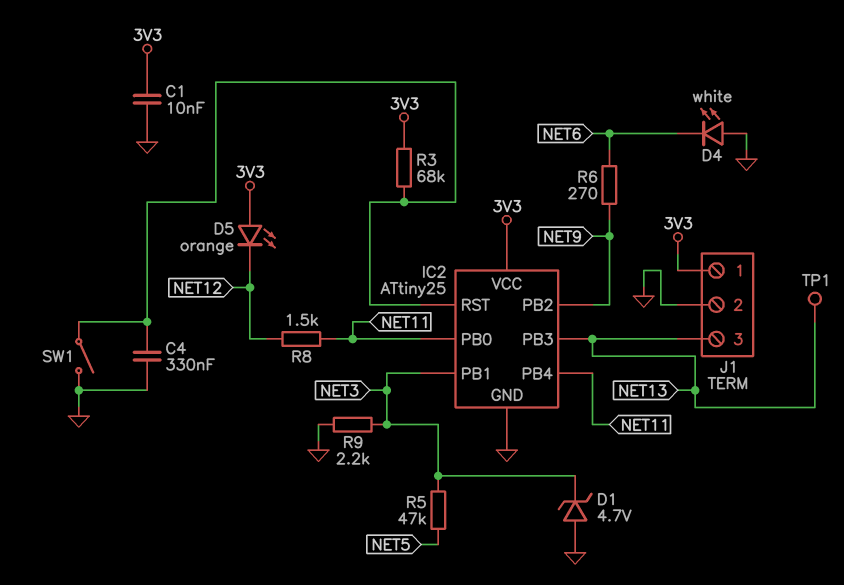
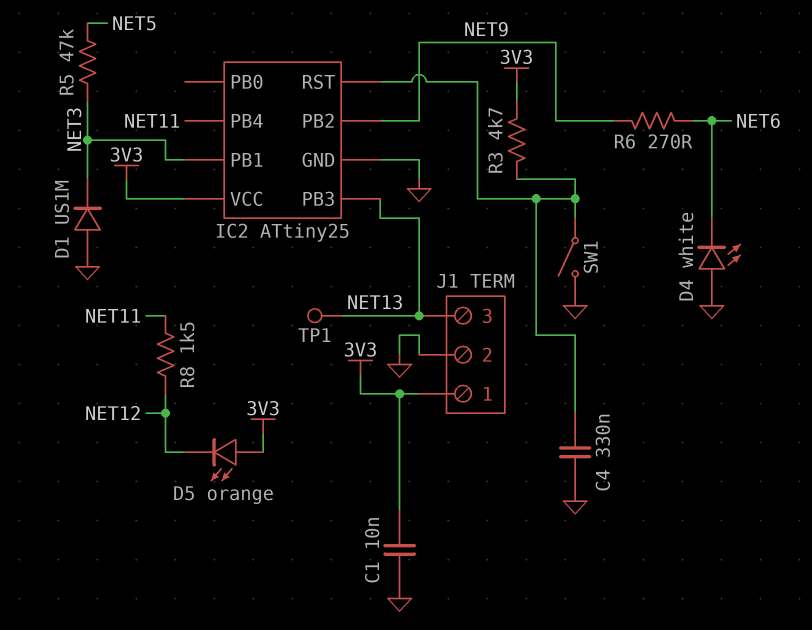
D1: zener 4.7V (A GND, K NET3) -> diode US1M (A GND, K NET3)
IC2 pin PB0: NET11 -> none
R3: 68k (3V3, IC2/RST) -> 4.7k (3V3, IC2/RST)
R9: 2.2k (GND, NET3) -> none

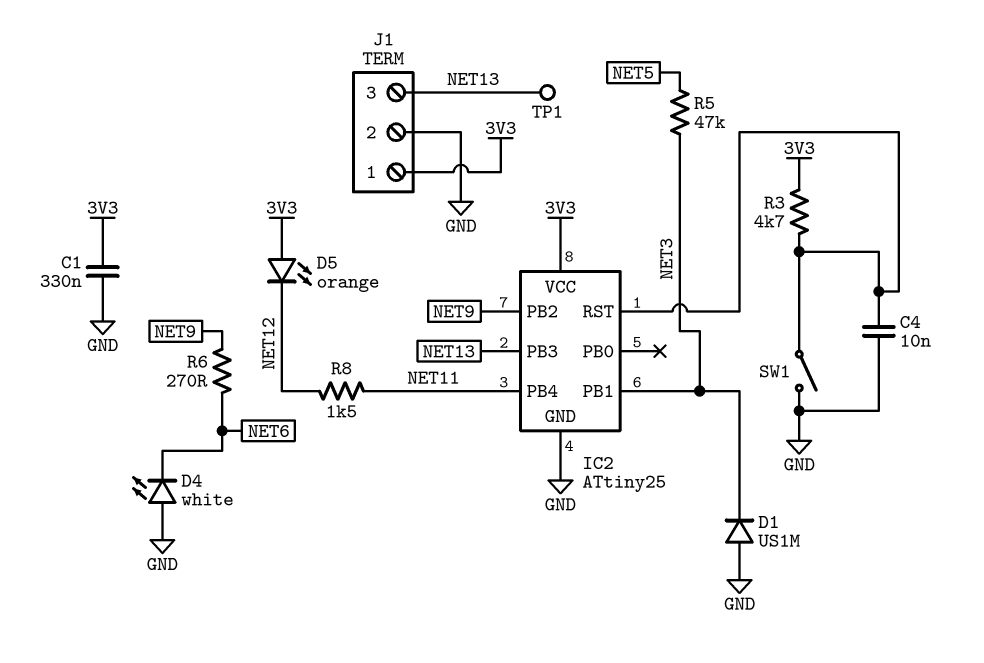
C1: 10nF (3V3, GND) -> 330nF (3V3, GND)
C4: 330nF (GND, IC2/RST) -> 10nF (GND, IC2/RST)

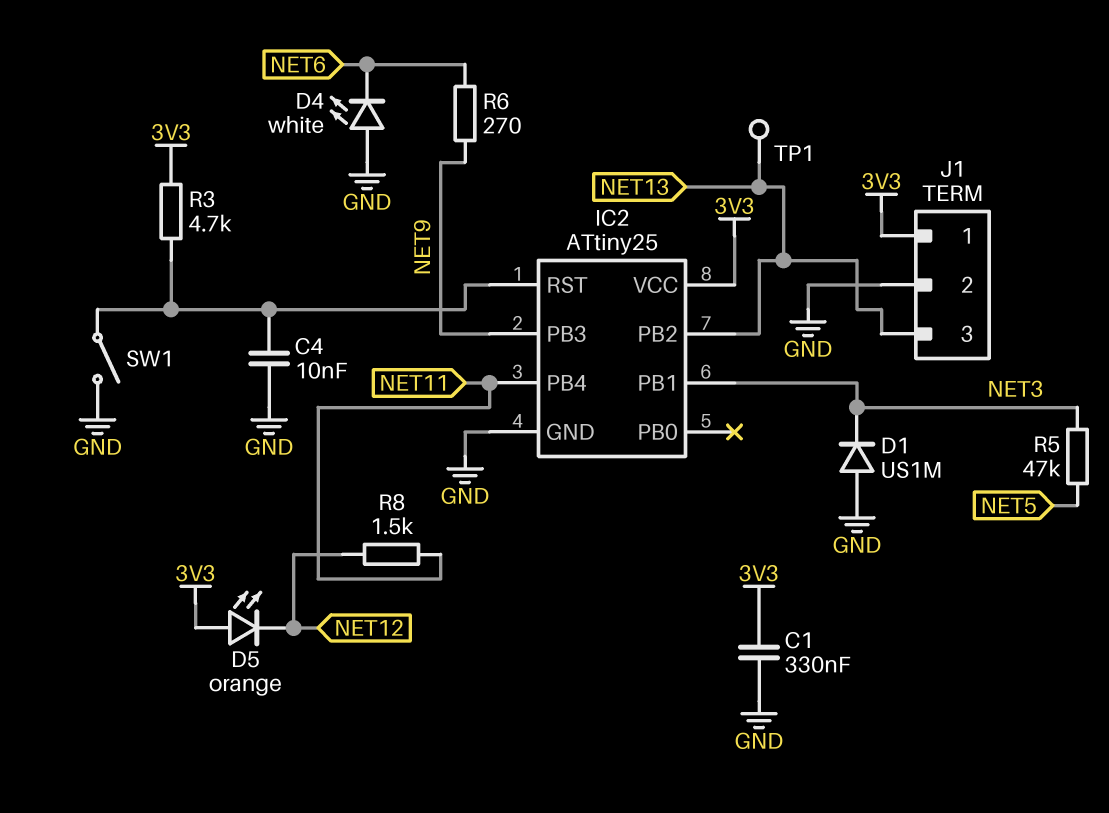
IC2 pin PB2: NET9 -> NET13
IC2 pin PB3: NET13 -> NET9

